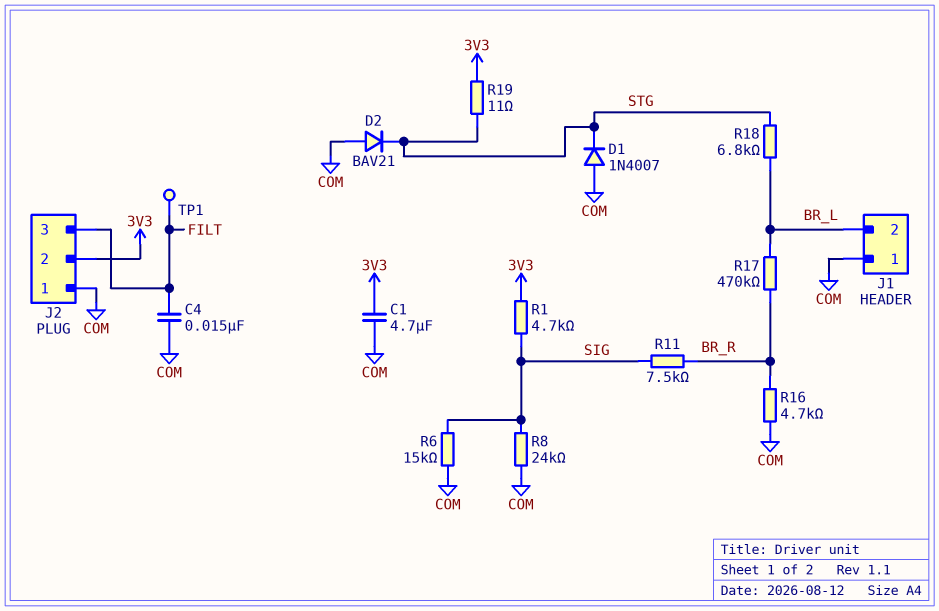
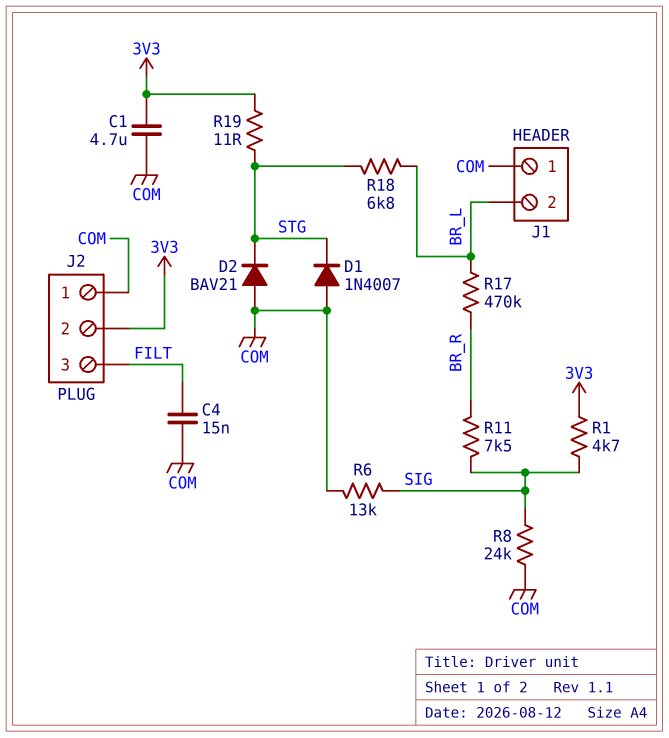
R6: 15k (COM, SIG) -> 13k (COM, SIG)
R16: 4.7k (BR_R, COM) -> none
TP1: test point (FILT) -> none

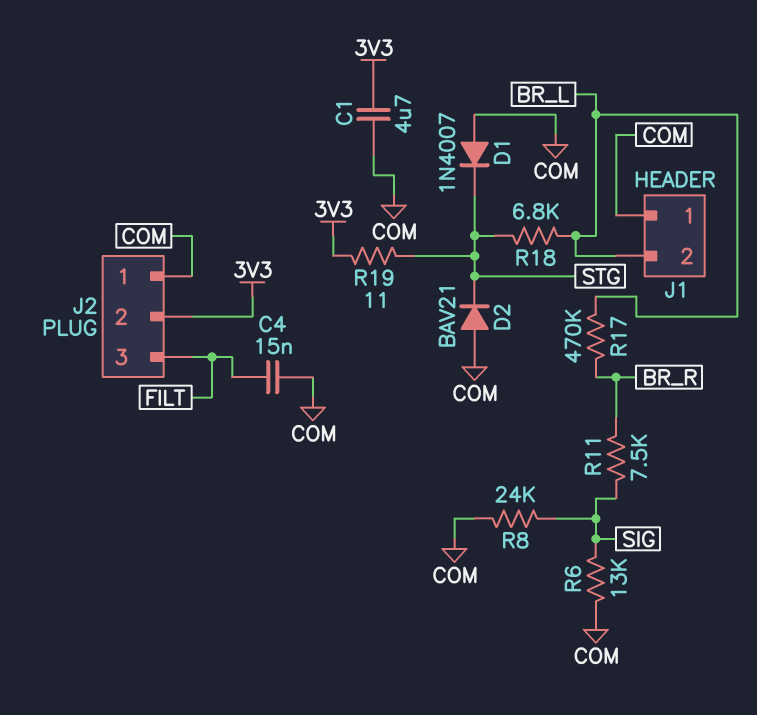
R1: 4.7k (3V3, SIG) -> none

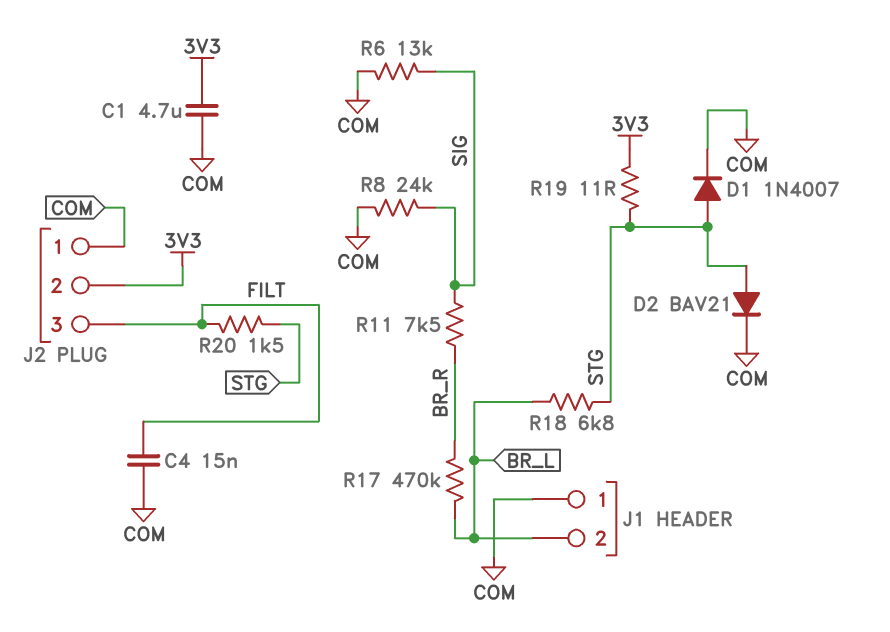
D1: diode 1N4007 (A COM, K STG) -> diode 1N4007 (A STG, K COM)
D2: diode BAV21 (A COM, K STG) -> diode BAV21 (A STG, K COM)
R20: none -> 1.5k (FILT, STG)

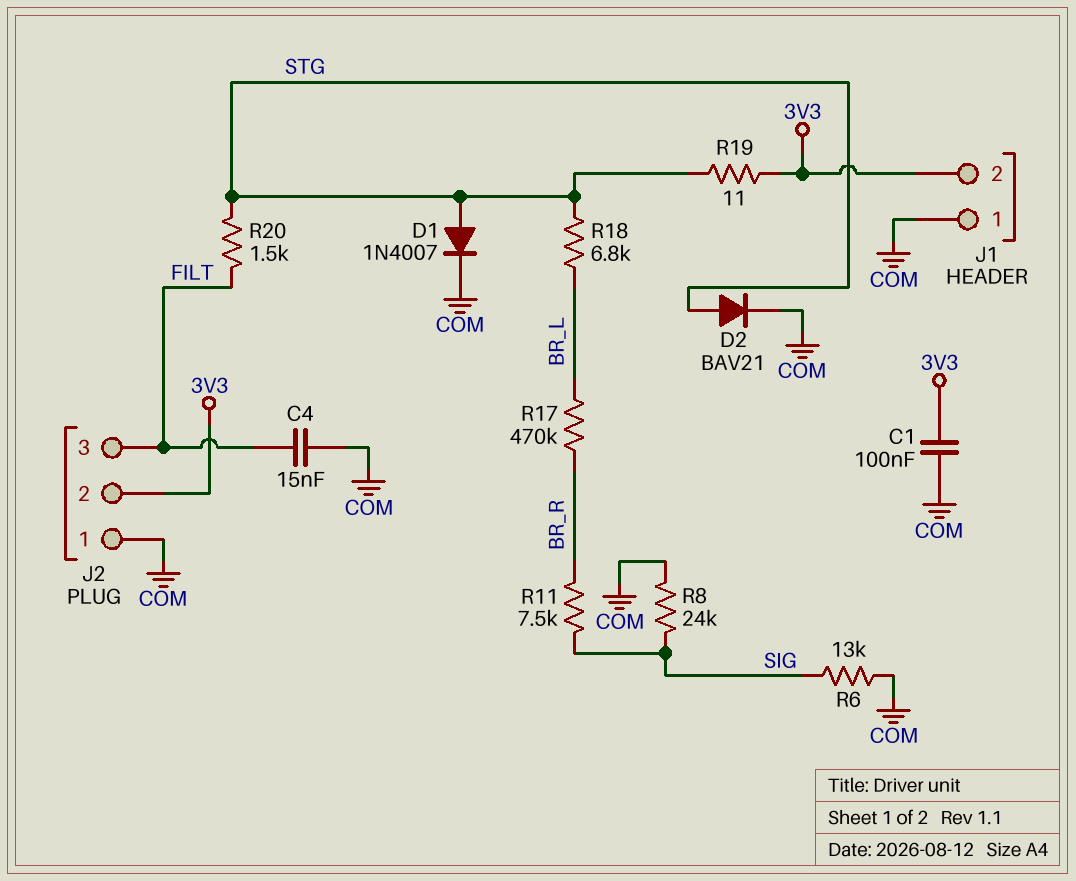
C1: 4.7uF (3V3, COM) -> 100nF (3V3, COM)
J1 pin 2: BR_L -> 3V3

